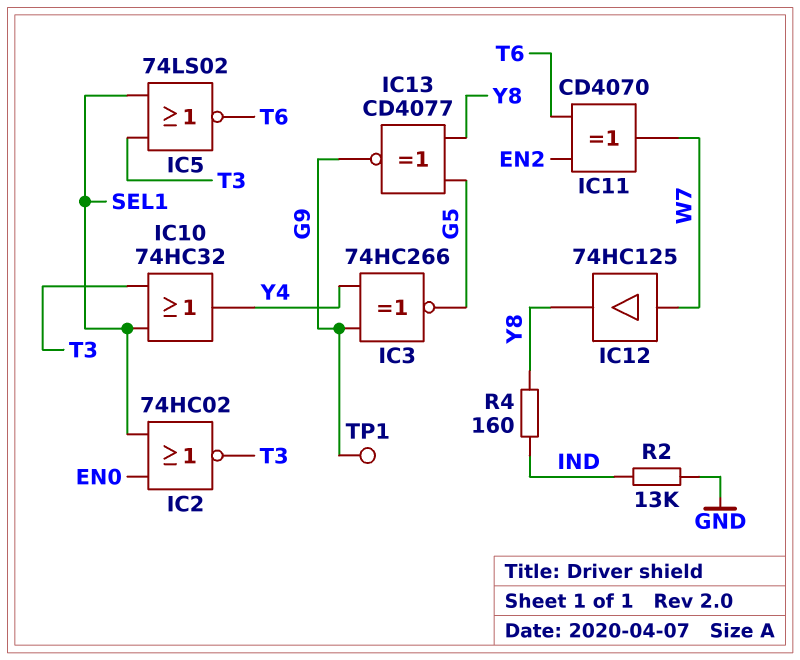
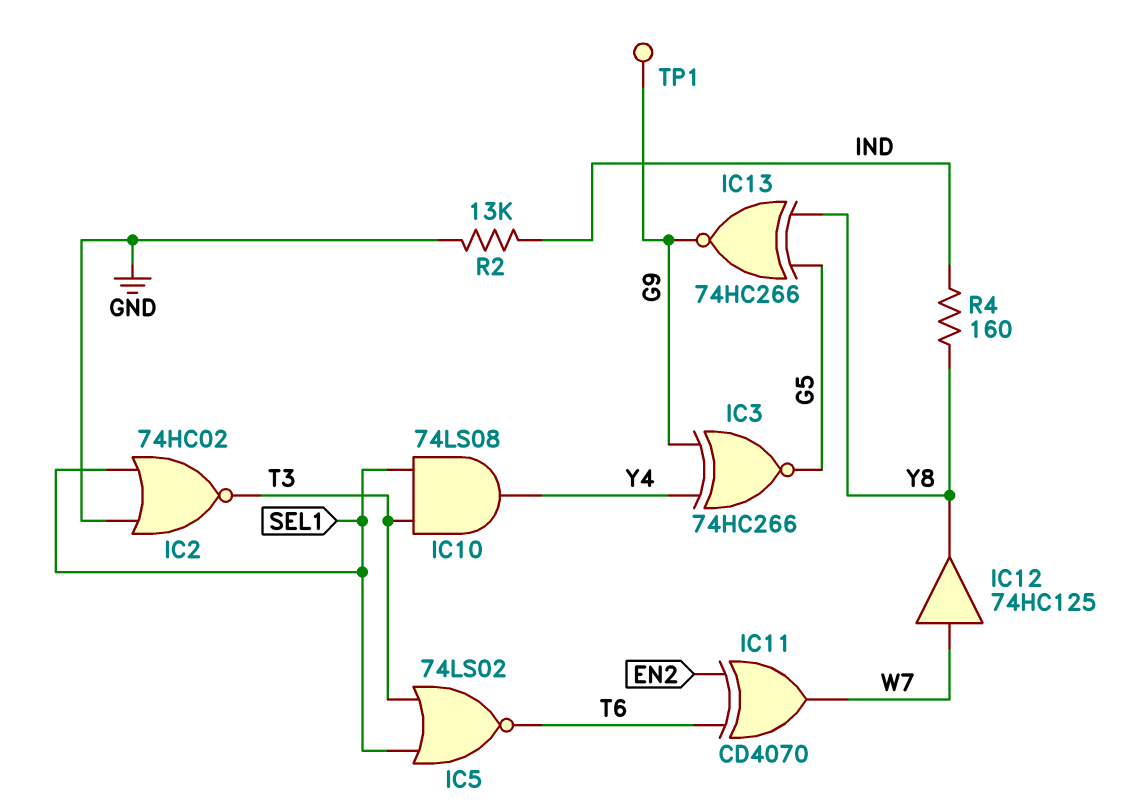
IC2: NOR 74HC02 (in EN0, in SEL1, out T3) -> NOR 74HC02 (in GND, in SEL1, out T3)
IC10: OR 74HC32 (in SEL1, in T3, out Y4) -> AND 74LS08 (in SEL1, in T3, out Y4)
IC13: XNOR CD4077 (in G5, in Y8, out G9) -> XNOR 74HC266 (in G5, in Y8, out G9)

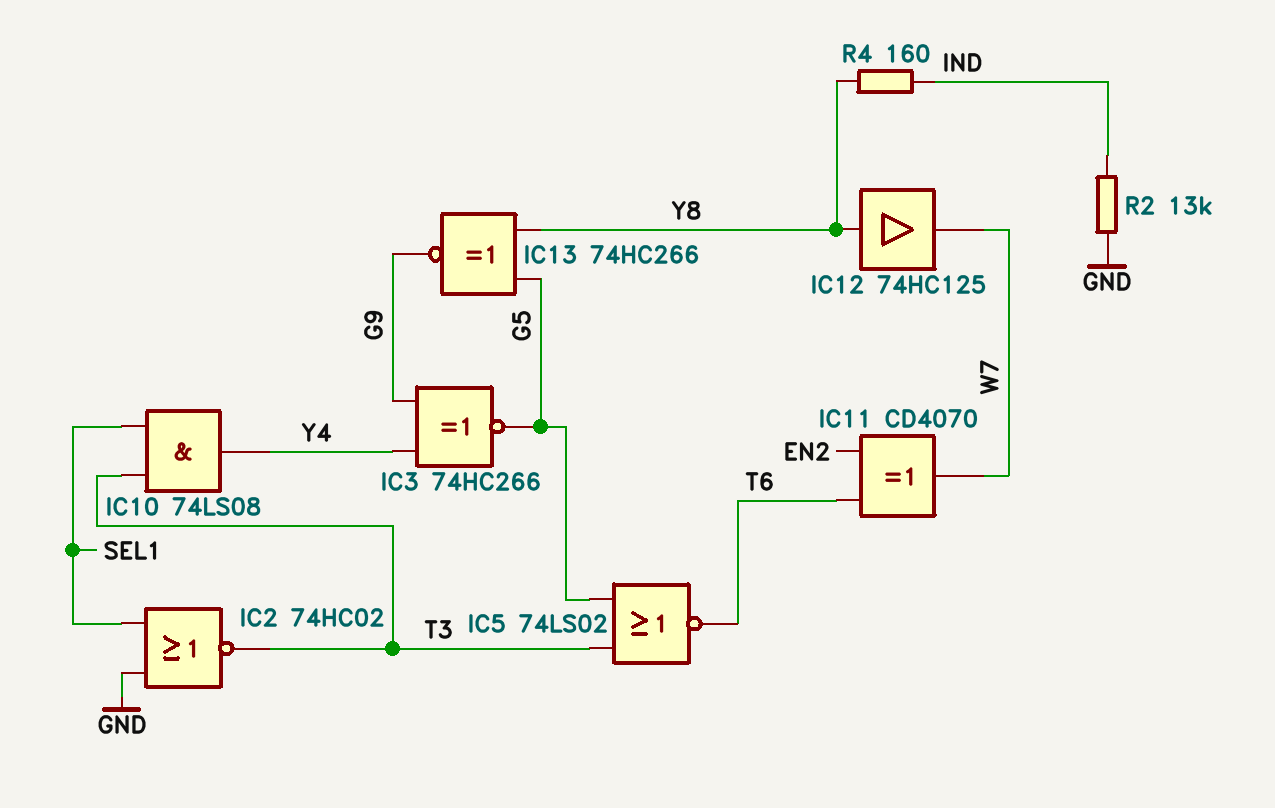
IC5: NOR 74LS02 (in SEL1, in T3, out T6) -> NOR 74LS02 (in G5, in T3, out T6)
IC12: buffer 74HC125 (in W7, out Y8) -> buffer 74HC125 (in Y8, out W7)
TP1: test point (G9) -> none

